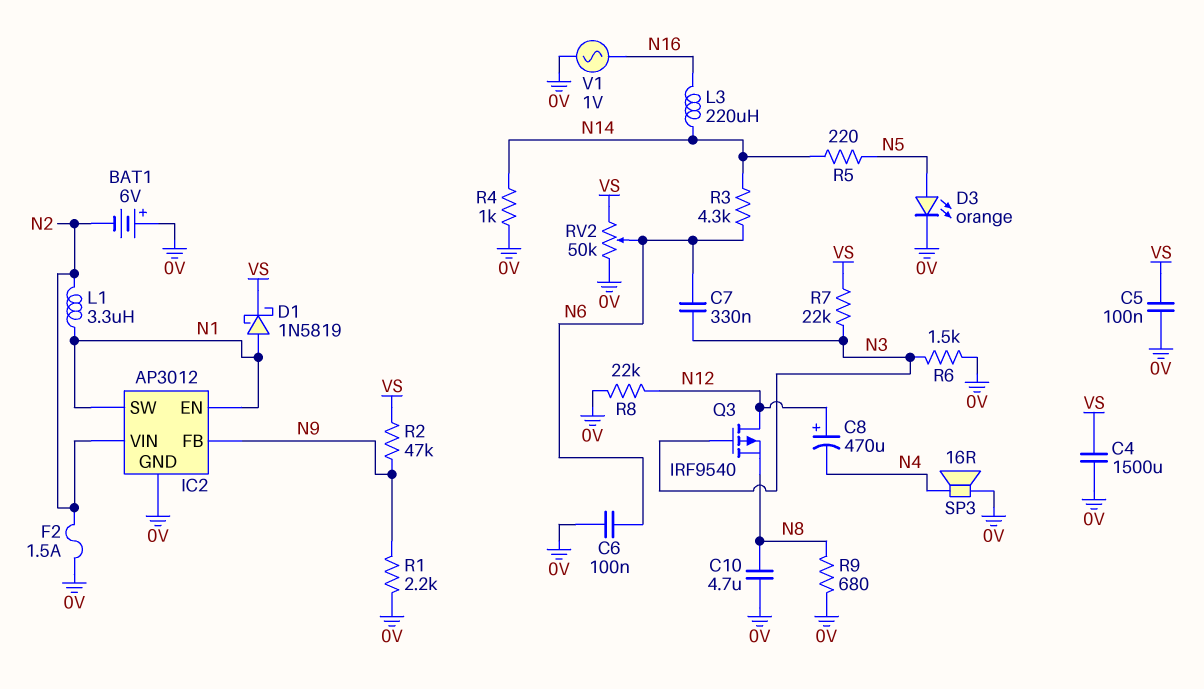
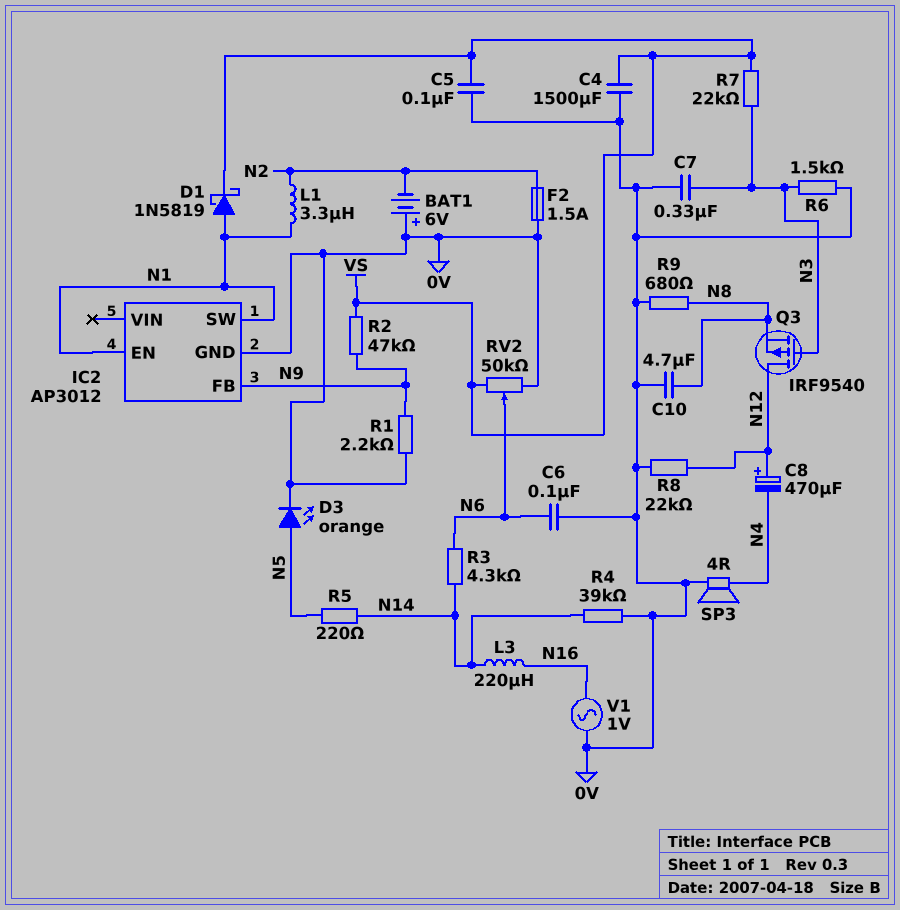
C7: 330nF (N3, N6) -> 330nF (0V, N3)
IC2 pin VIN: N2 -> none
R4: 1k (0V, N14) -> 39k (0V, N14)
SP3: speaker 16R (0V, N4) -> speaker 4R (0V, N4)

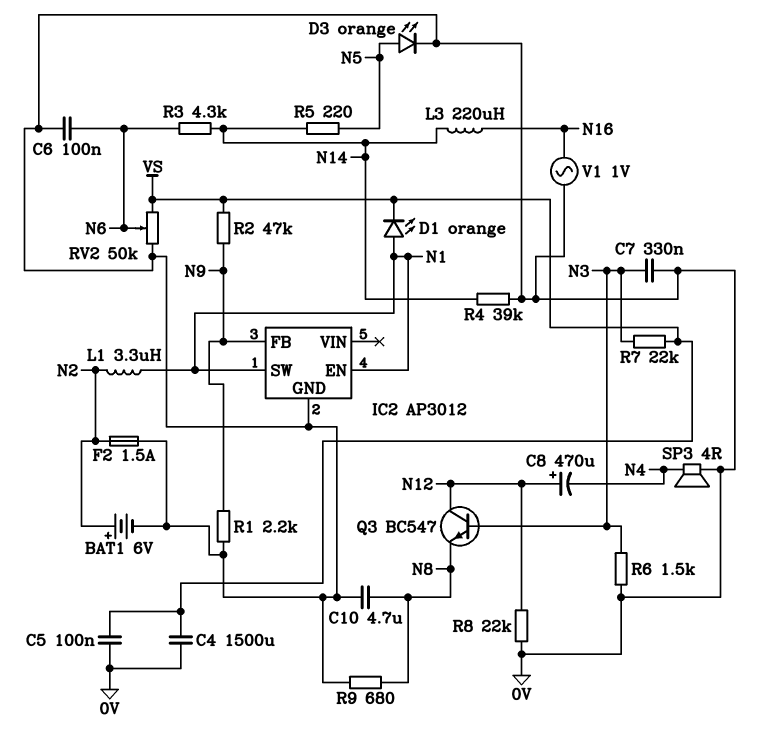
BAT1: 6V (plus 0V, minus N2) -> 6V (plus N2, minus 0V)
D1: schottky 1N5819 (A N1, K VS) -> LED orange (A N1, K VS)
Q3: PMOS IRF9540 (G N3, D N12, S N8) -> NPN BC547 (B N3, C N12, E N8)

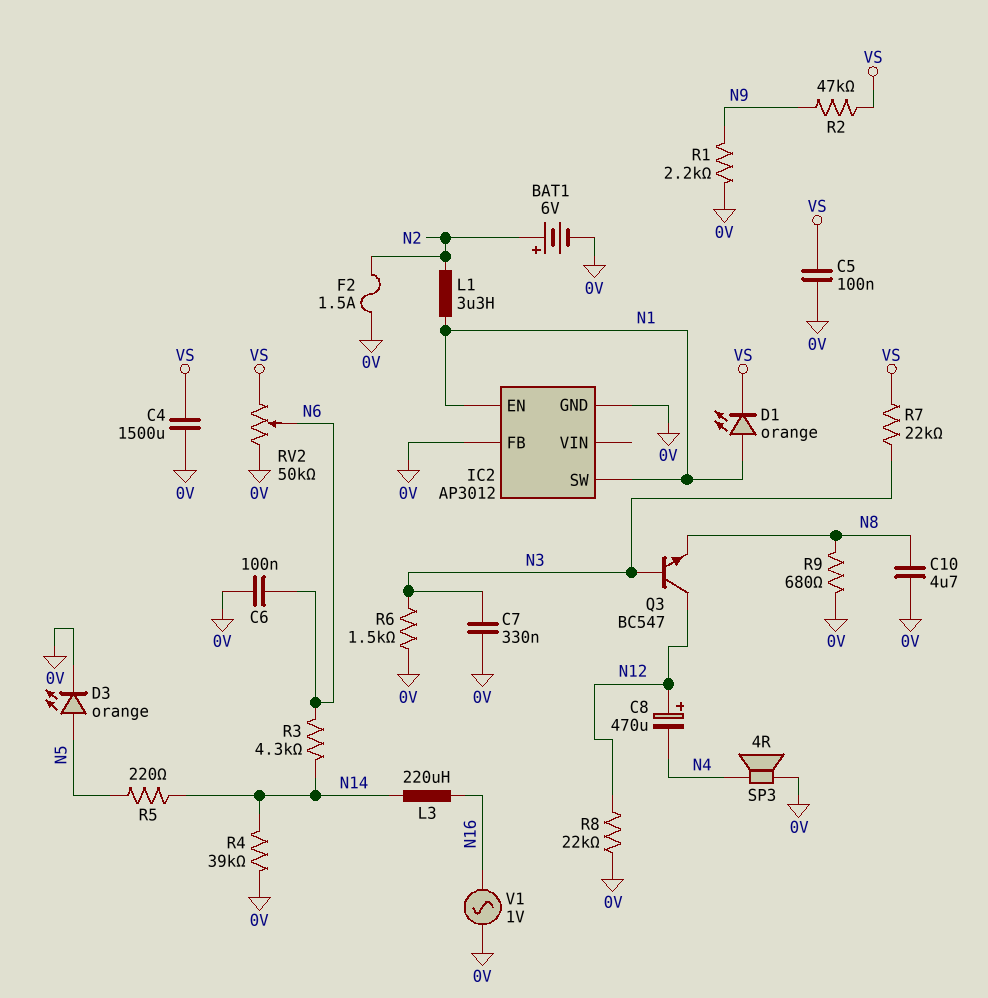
IC2 pin FB: N9 -> 0V

